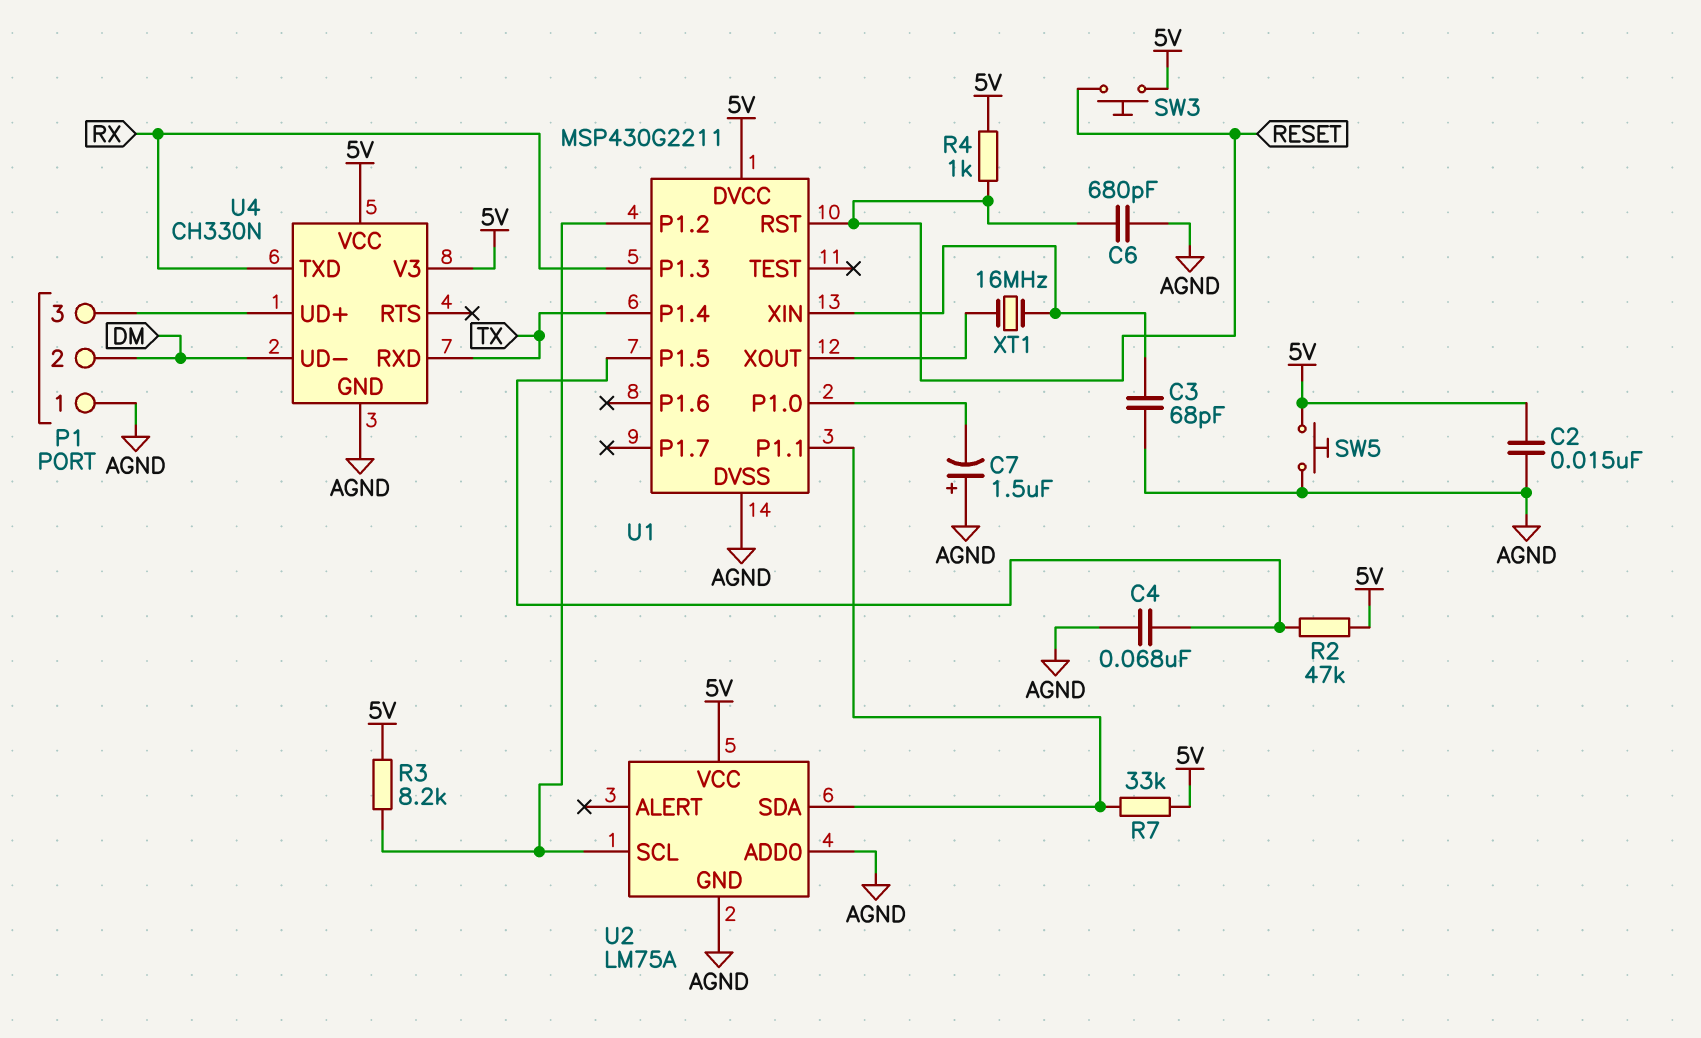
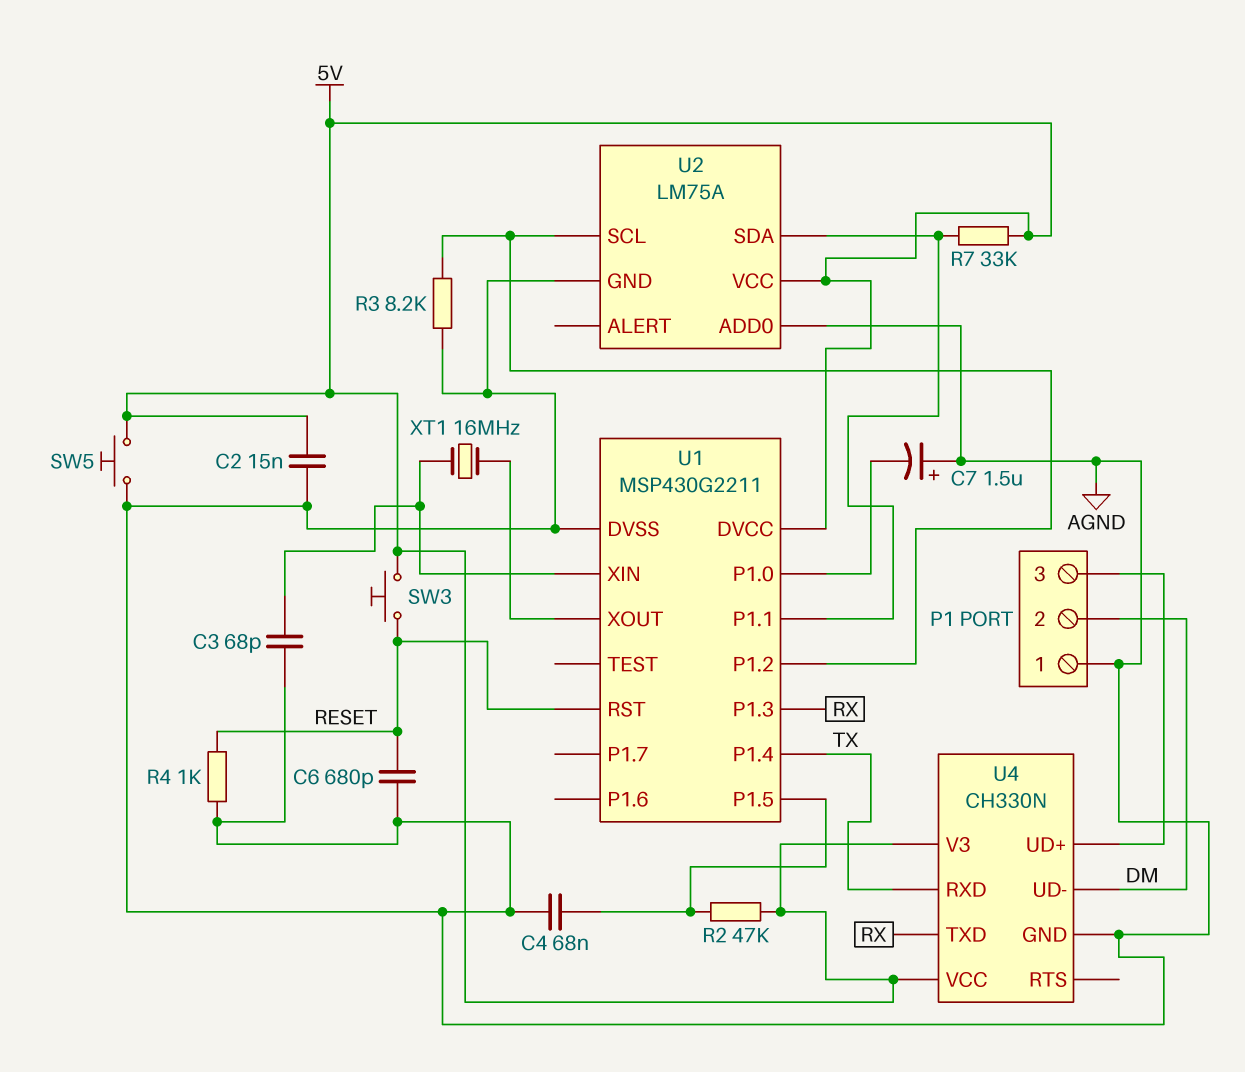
R3: 8.2k (5V, U1/P1.2) -> 8.2k (AGND, U1/P1.2)
R4: 1k (5V, RESET) -> 1k (AGND, RESET)

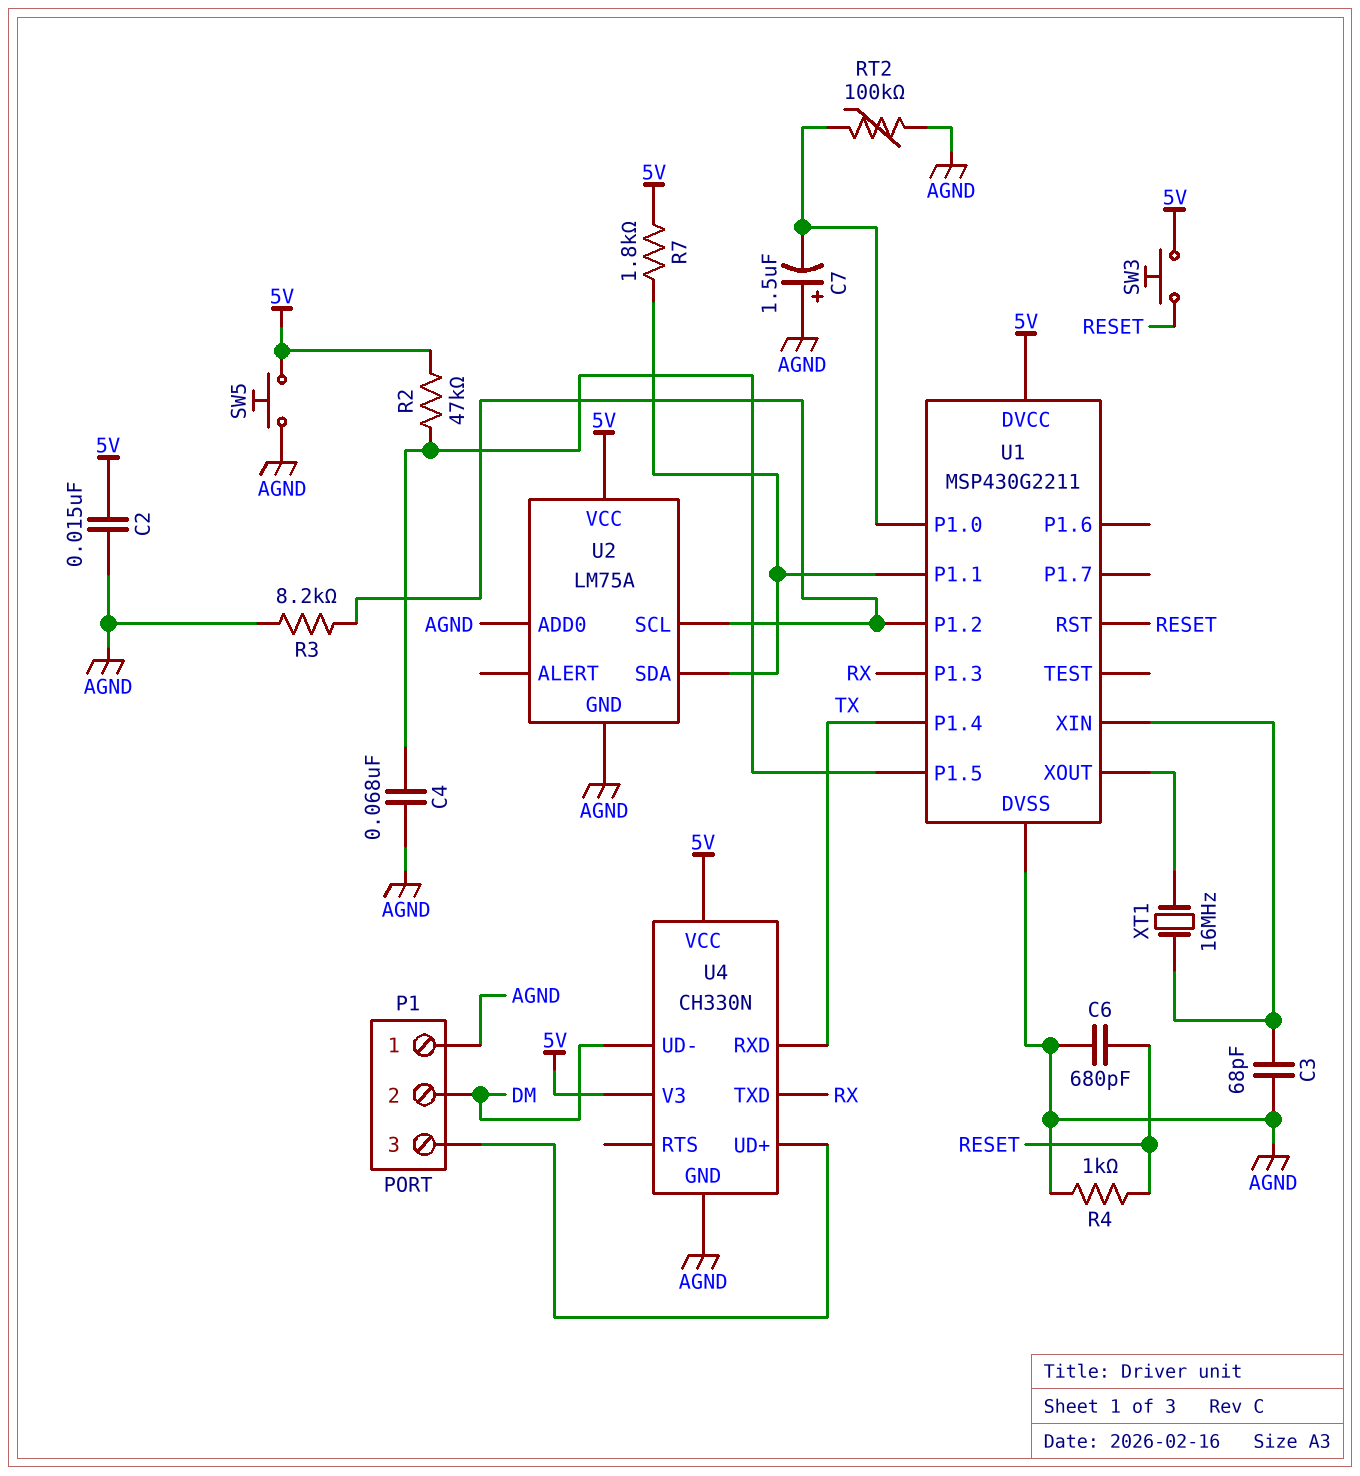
R7: 33k (5V, U1/P1.1) -> 1.8k (5V, U1/P1.1)
RT2: none -> 100k (AGND, U1/P1.0)

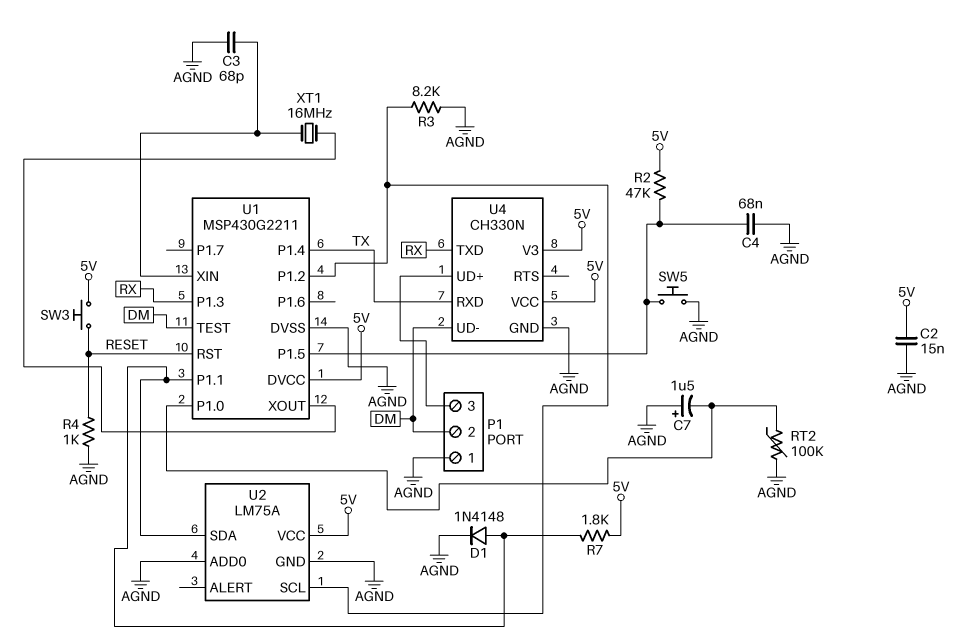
C6: 680pF (AGND, RESET) -> none
D1: none -> diode 1N4148 (A U1/P1.1, K AGND)
SW5: button (5V, AGND) -> button (AGND, U1/P1.5)
U1 pin TEST: none -> DM

